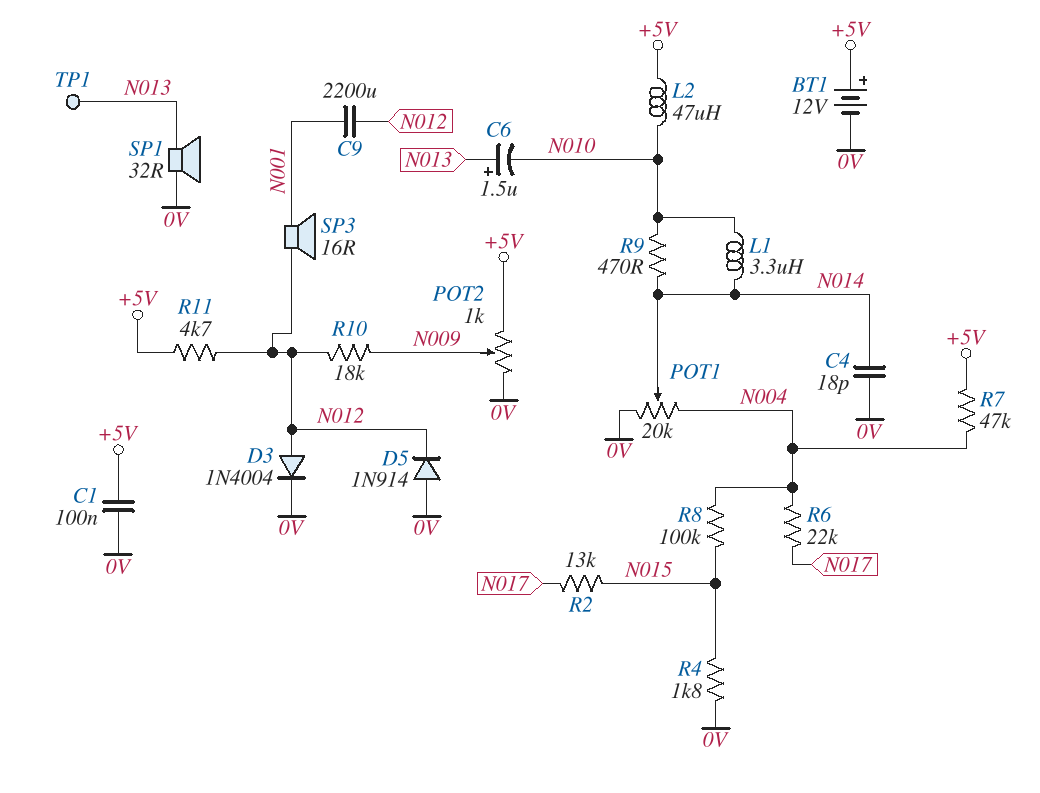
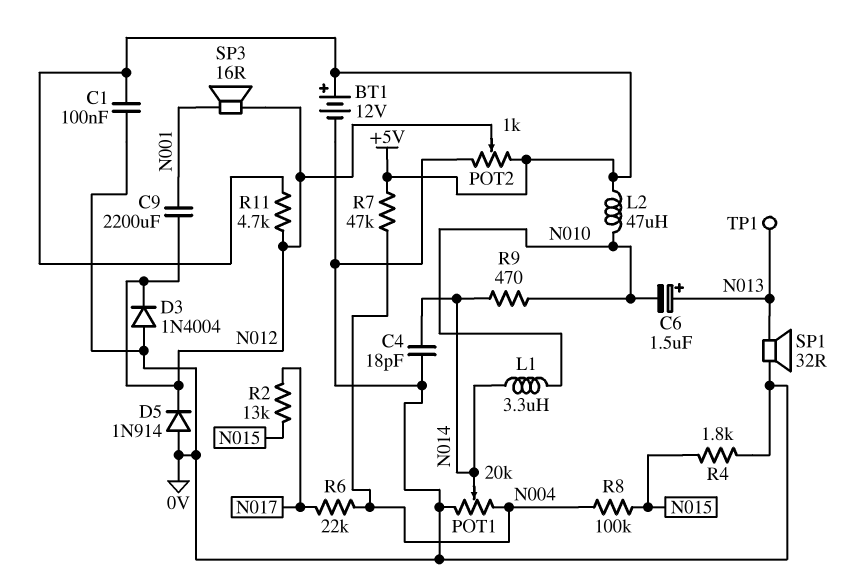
D3: diode 1N4004 (A N012, K 0V) -> diode 1N4004 (A 0V, K N012)
POT2: 1k (+5V, 0V, wiper N009) -> 1k (+5V, 0V, wiper N012)
R10: 18k (N009, N012) -> none

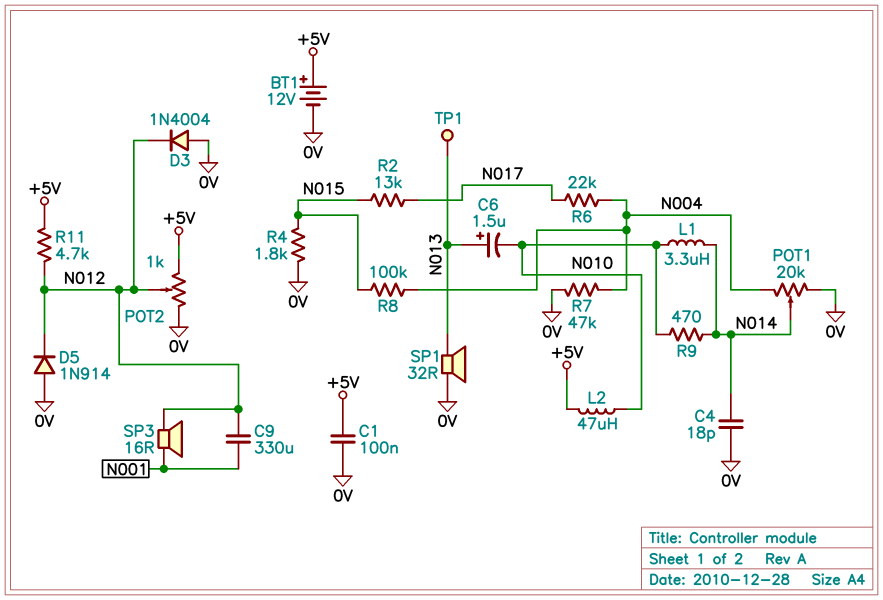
C9: 2200uF (N001, N012) -> 330uF (N001, N012)
R7: 47k (+5V, N004) -> 47k (0V, N004)

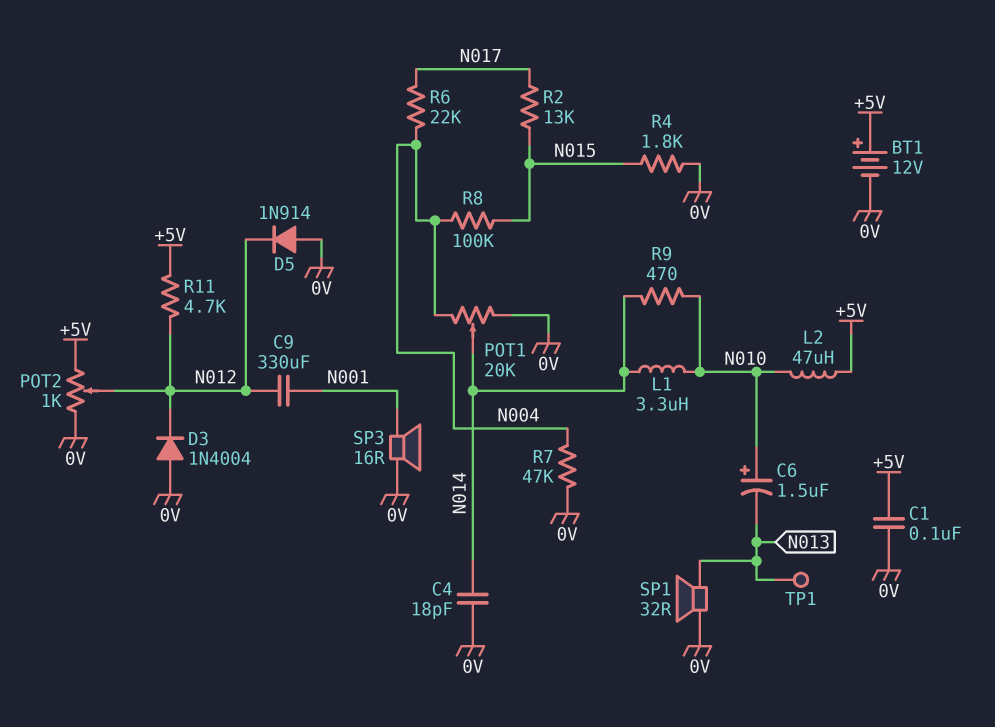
C6: 1.5uF (plus N013, minus N010) -> 1.5uF (plus N010, minus N013)
SP3: speaker 16R (N001, N012) -> speaker 16R (0V, N001)

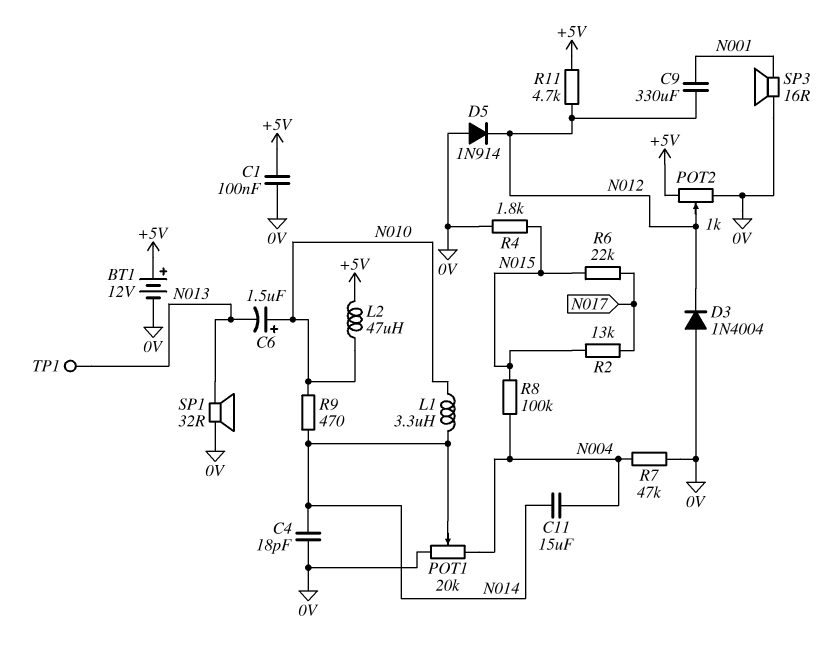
C11: none -> 15uF (N004, N014)
R6: 22k (N004, N017) -> 22k (N015, N017)

